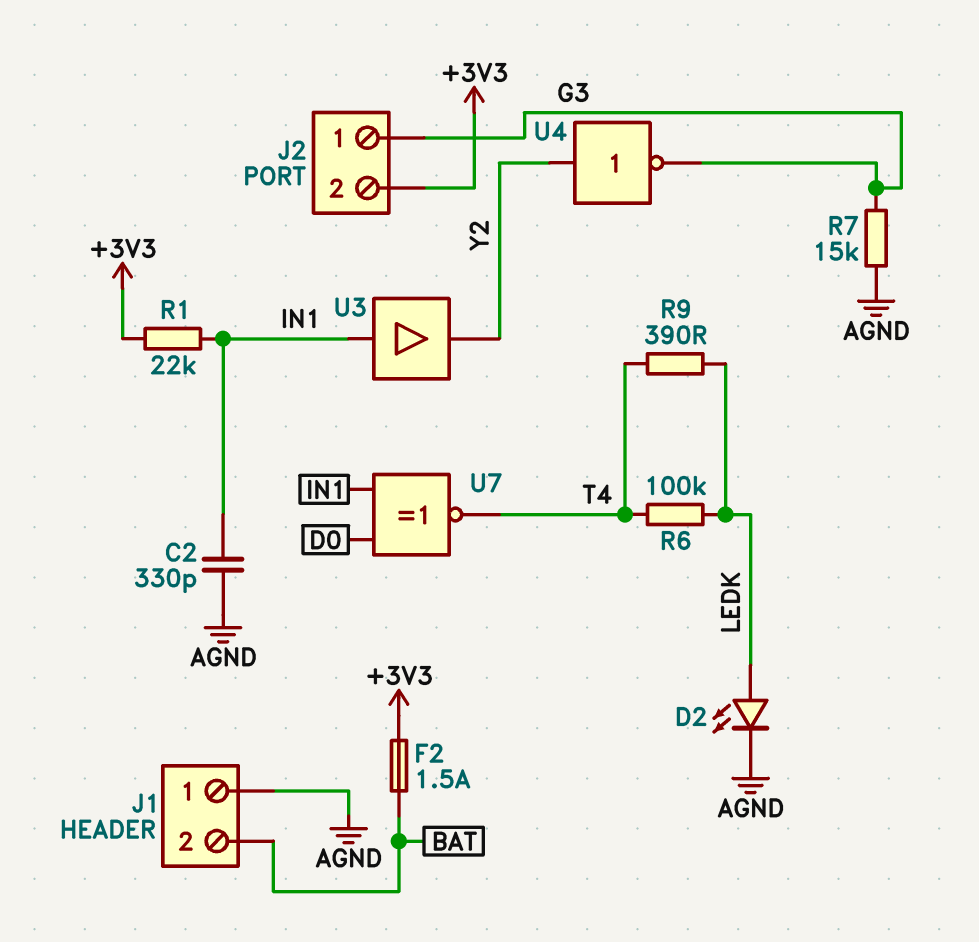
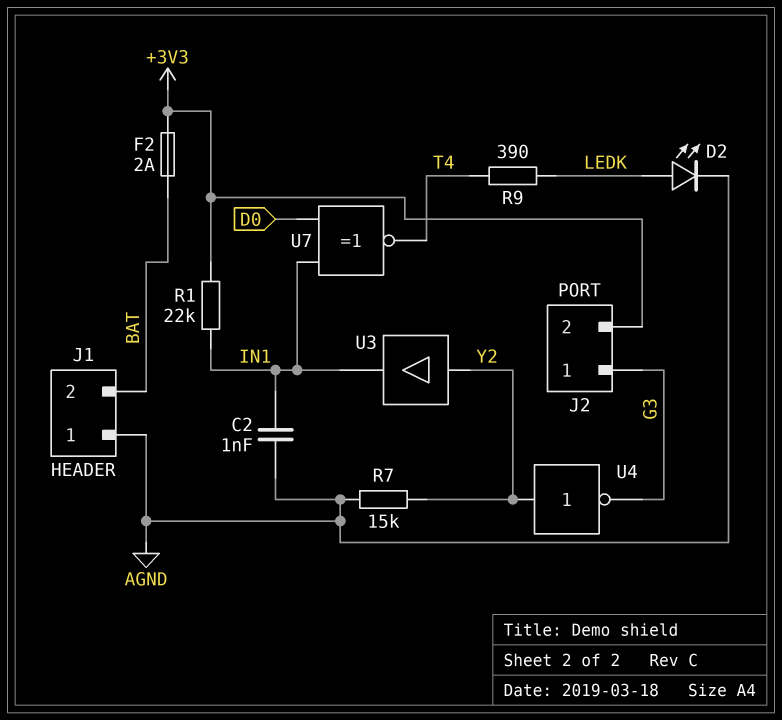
C2: 330pF (AGND, IN1) -> 1nF (AGND, IN1)
F2: 1.5A (+3V3, BAT) -> 2A (+3V3, BAT)
R6: 100k (LEDK, T4) -> none
R7: 15k (AGND, G3) -> 15k (AGND, Y2)
U3: buffer (in IN1, out Y2) -> buffer (in Y2, out IN1)

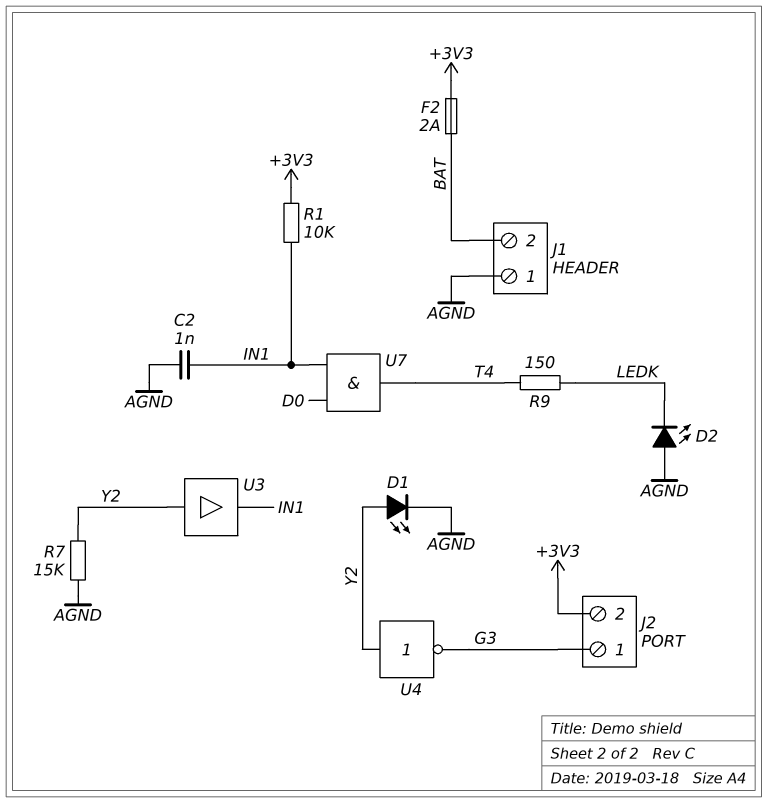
D1: none -> LED (A Y2, K AGND)
D2: LED (A LEDK, K AGND) -> LED (A AGND, K LEDK)
R1: 22k (+3V3, IN1) -> 10k (+3V3, IN1)
R9: 390 (LEDK, T4) -> 150 (LEDK, T4)
U7: XNOR (in D0, in IN1, out T4) -> AND (in D0, in IN1, out T4)

